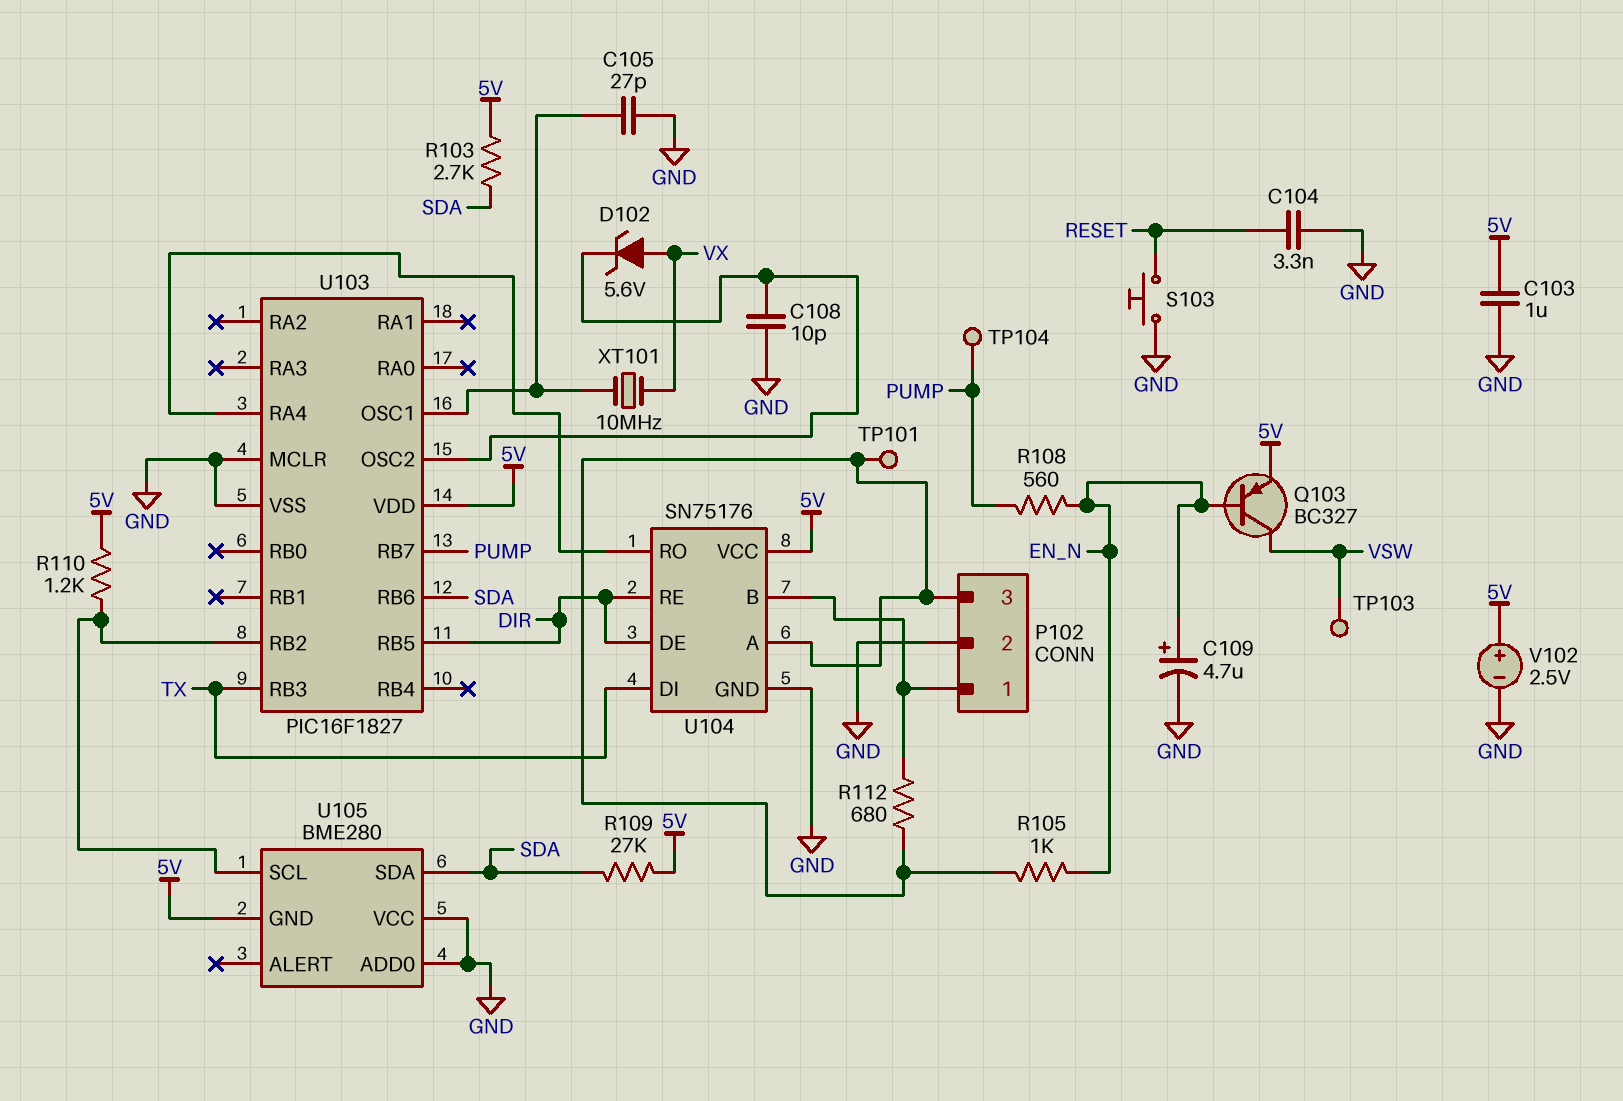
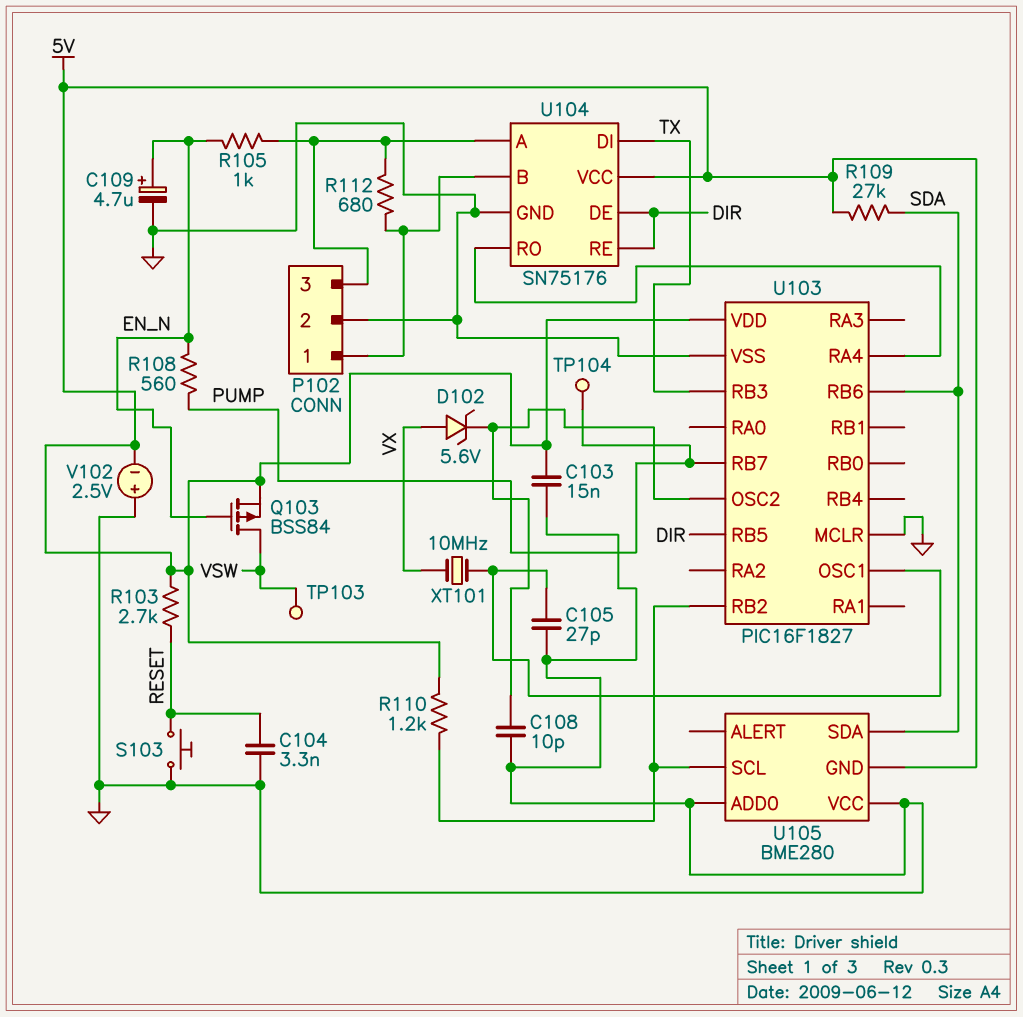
C103: 1uF (5V, GND) -> 15nF (5V, GND)
Q103: PNP BC327 (B EN_N, C VSW, E 5V) -> PMOS BSS84 (G EN_N, D VSW, S 5V)
R103: 2.7k (5V, SDA) -> 2.7k (5V, RESET)
TP101: test point (P102/3) -> none
V102: 2.5V (plus 5V, minus GND) -> 2.5V (plus GND, minus 5V)

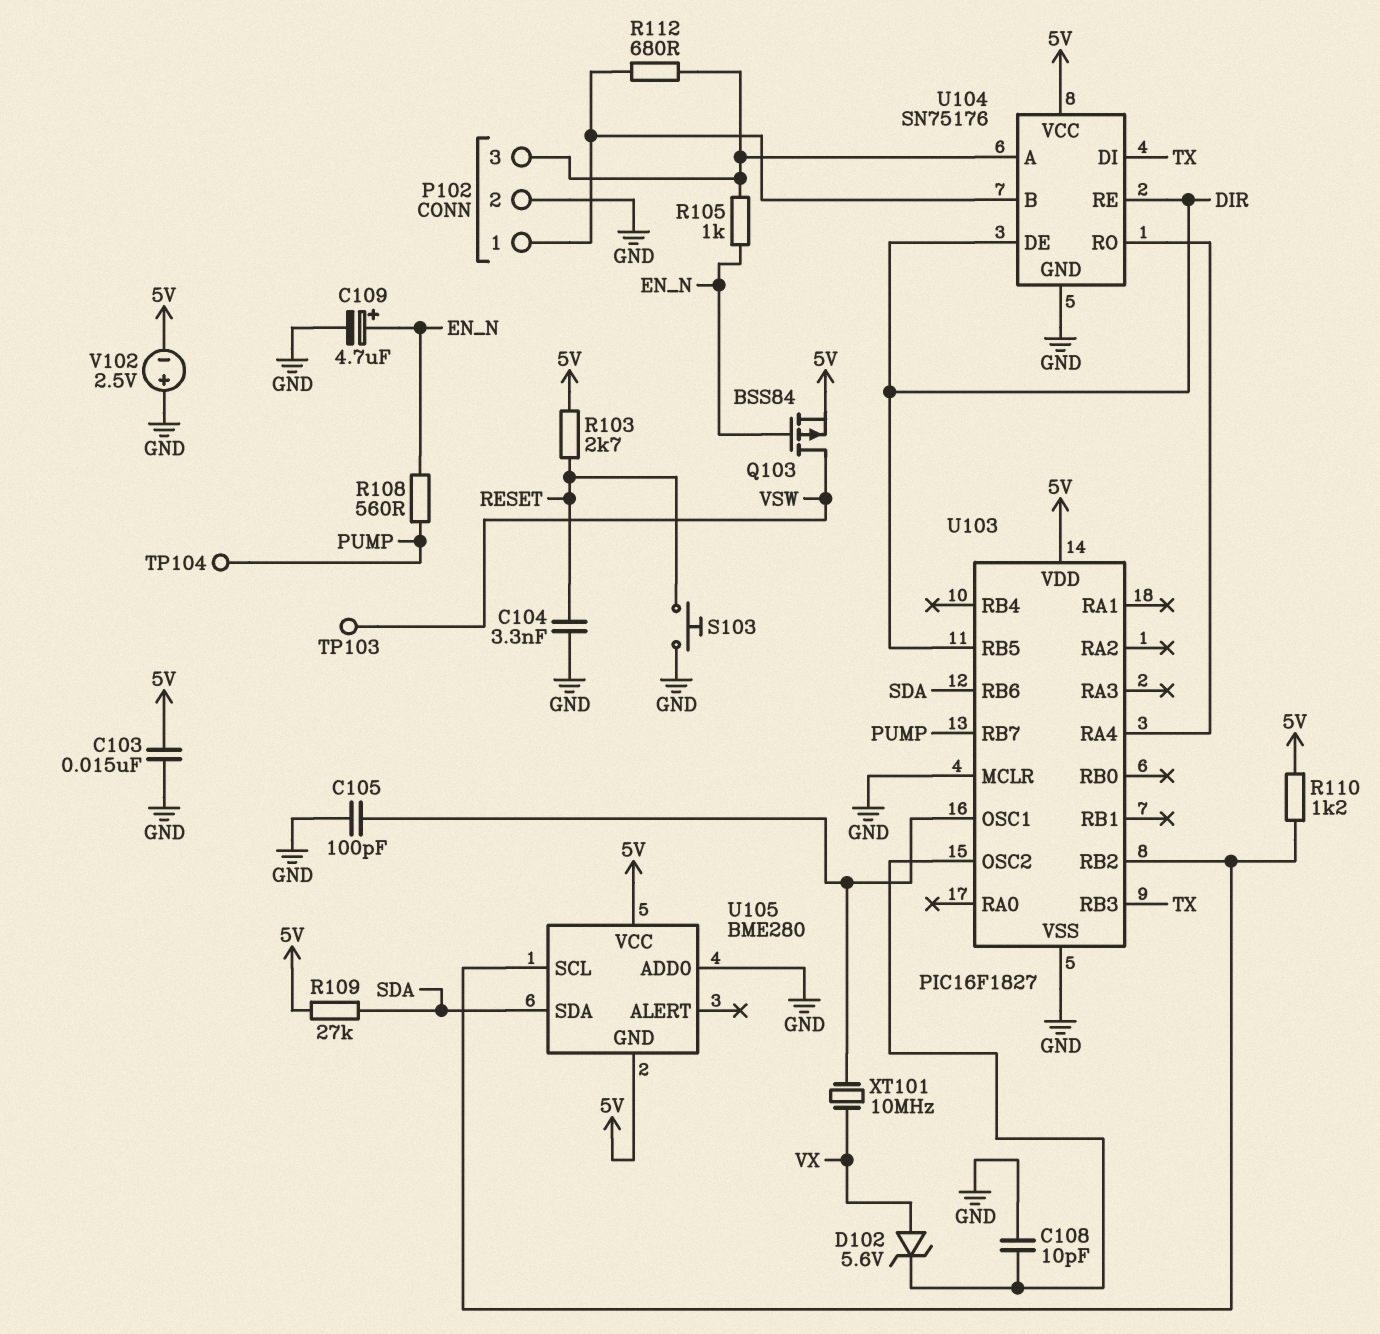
C105: 27pF (GND, U103/OSC1) -> 100pF (GND, U103/OSC1)
U105 pin VCC: GND -> 5V

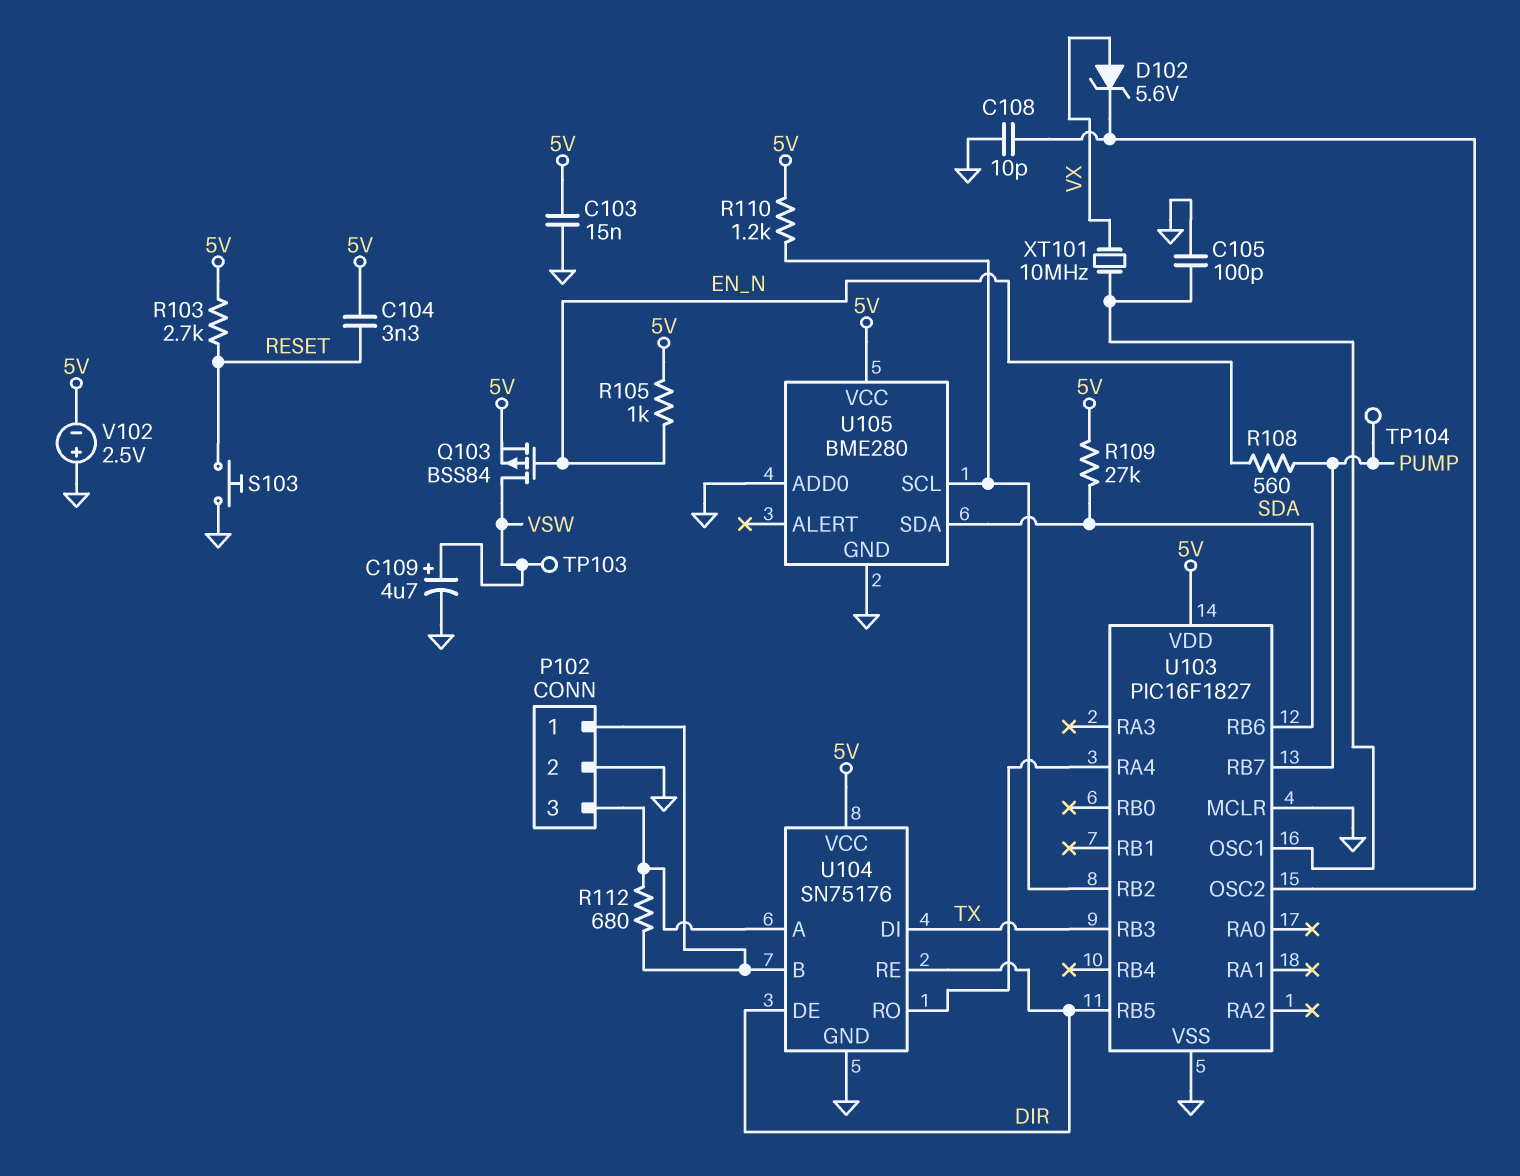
C104: 3.3nF (GND, RESET) -> 3.3nF (5V, RESET)
C109: 4.7uF (plus EN_N, minus GND) -> 4.7uF (plus VSW, minus GND)
R105: 1k (EN_N, P102/3) -> 1k (5V, EN_N)
U105 pin GND: 5V -> GND

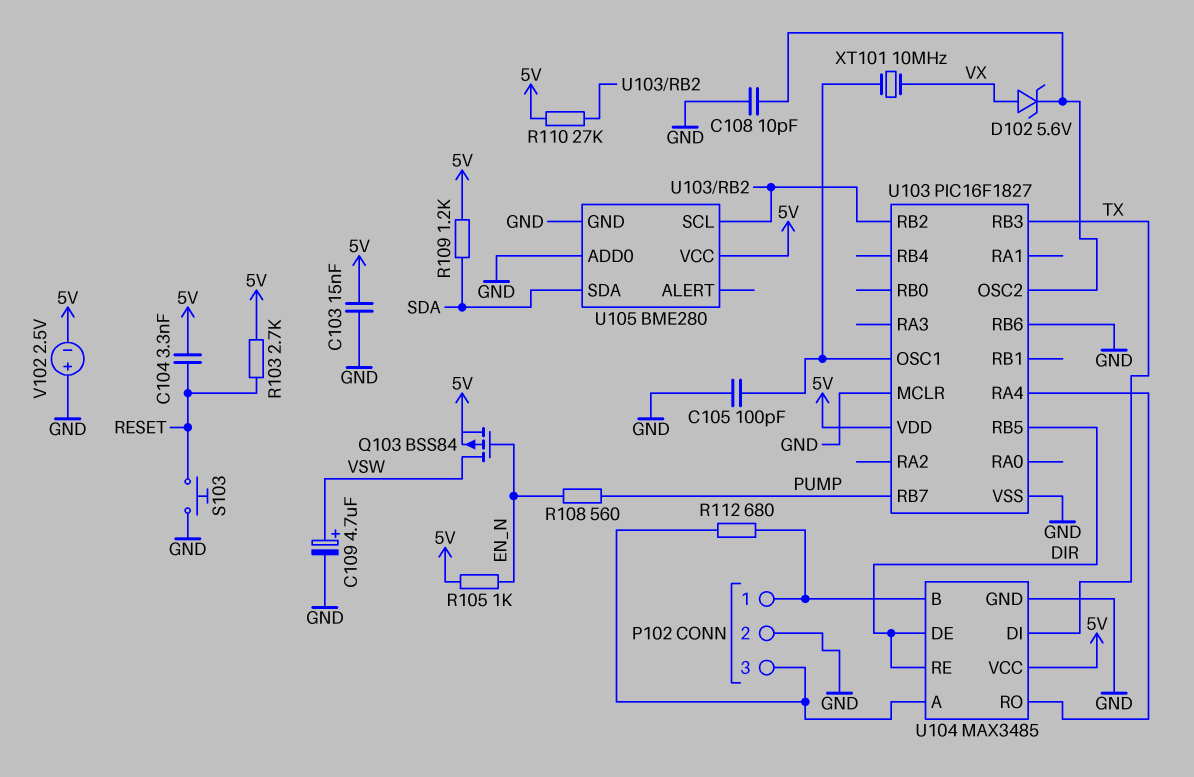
R109: 27k (5V, SDA) -> 1.2k (5V, SDA)
R110: 1.2k (5V, U103/RB2) -> 27k (5V, U103/RB2)
TP103: test point (VSW) -> none
TP104: test point (PUMP) -> none
U103 pin RB6: SDA -> GND
U104: SN75176 -> MAX3485

